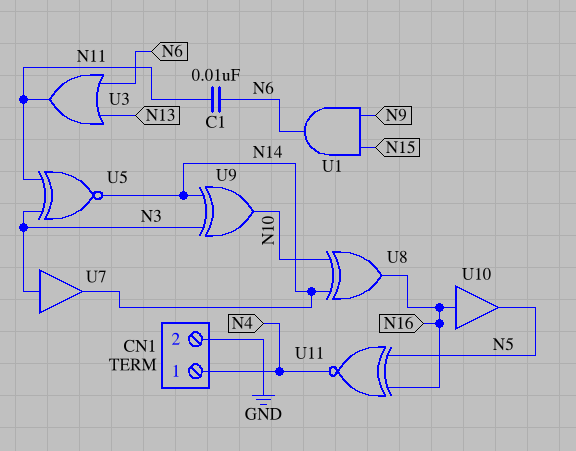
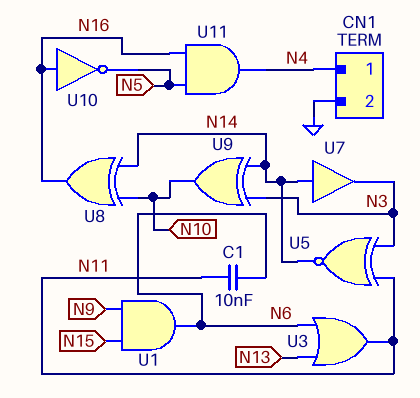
U7: buffer (in N3, out N14) -> buffer (in N14, out N3)
U10: buffer (in N16, out N5) -> NOT (in N16, out N5)
U11: XNOR (in N5, in N16, out N4) -> AND (in N5, in N16, out N4)

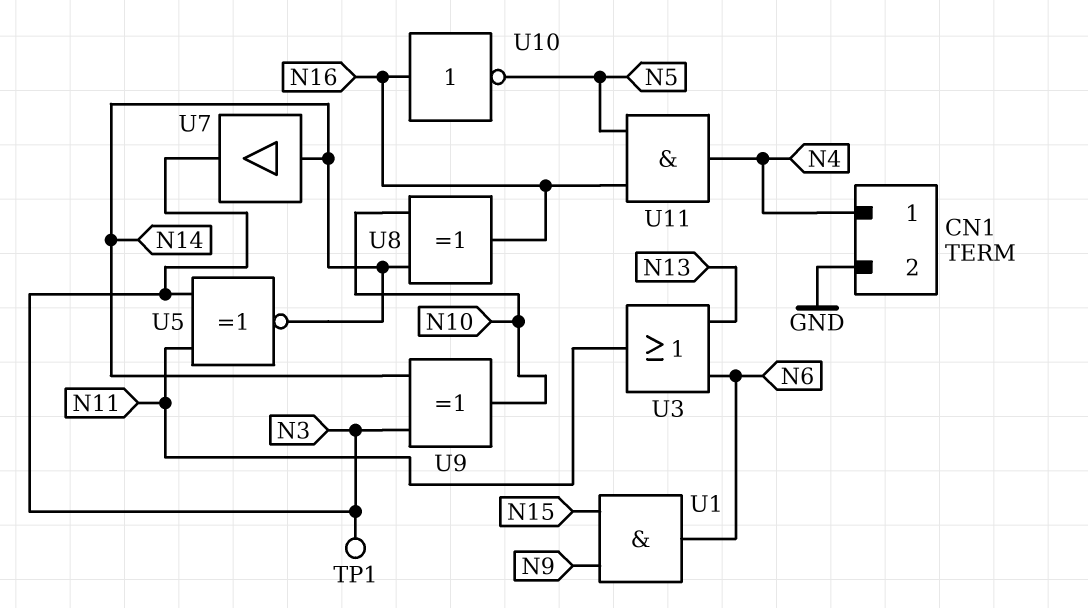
C1: 10nF (N6, N11) -> none
TP1: none -> test point (N3)

